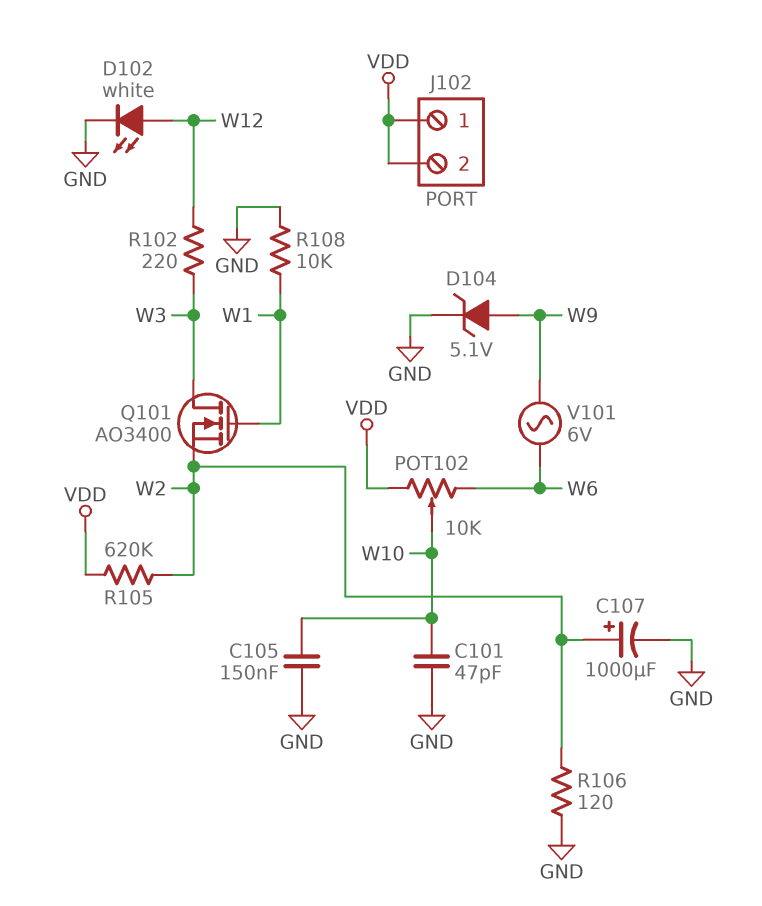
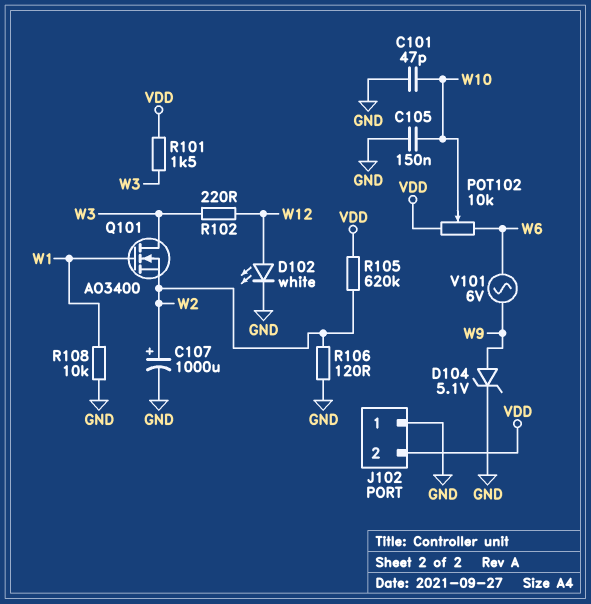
J102 pin 1: VDD -> GND
R101: none -> 1.5k (VDD, W3)

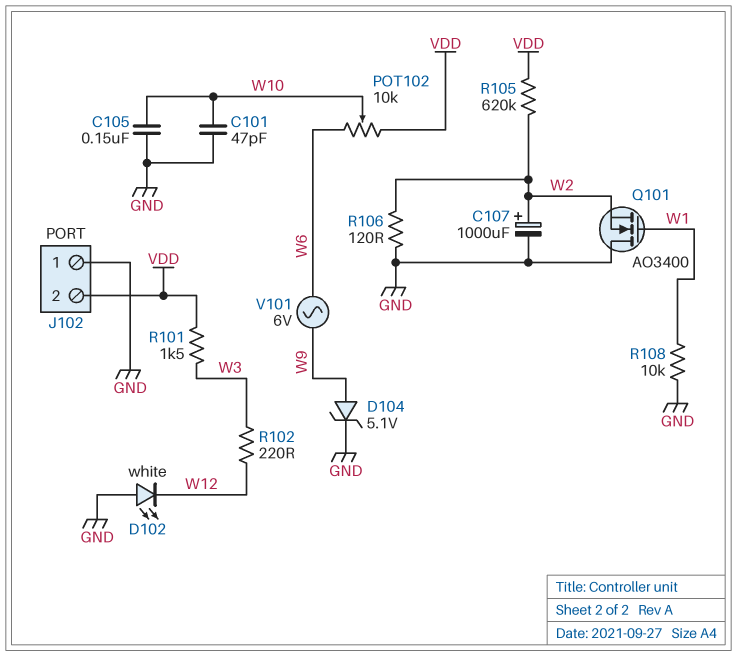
D102: LED white (A W12, K GND) -> LED white (A GND, K W12)
Q101: NMOS AO3400 (G W1, D W3, S W2) -> NMOS AO3400 (G W1, D GND, S W2)

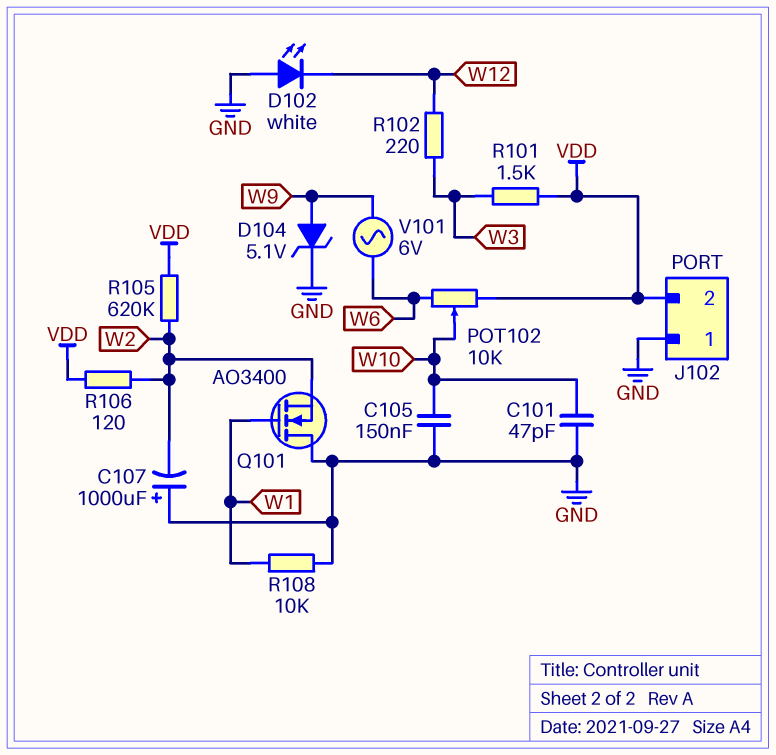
C107: 1000uF (plus W2, minus GND) -> 1000uF (plus GND, minus W2)
R106: 120 (GND, W2) -> 120 (VDD, W2)

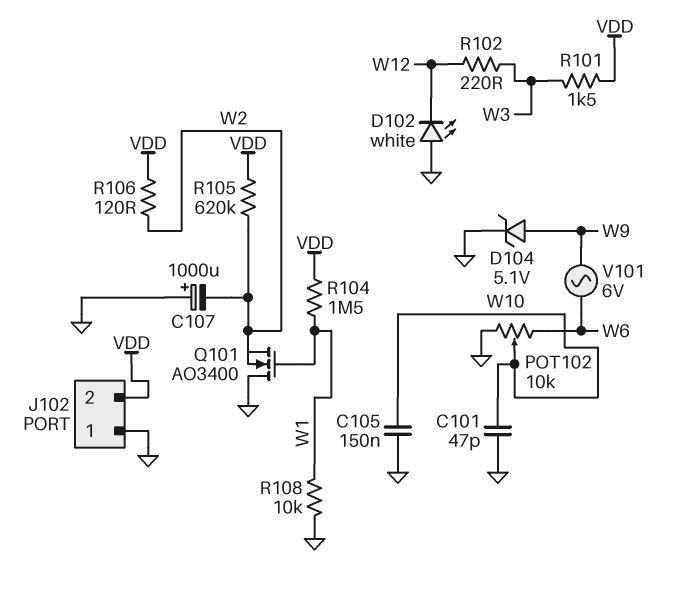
POT102: 10k (VDD, W6, wiper W10) -> 10k (GND, W6, wiper W10)
R104: none -> 1.5M (VDD, W1)

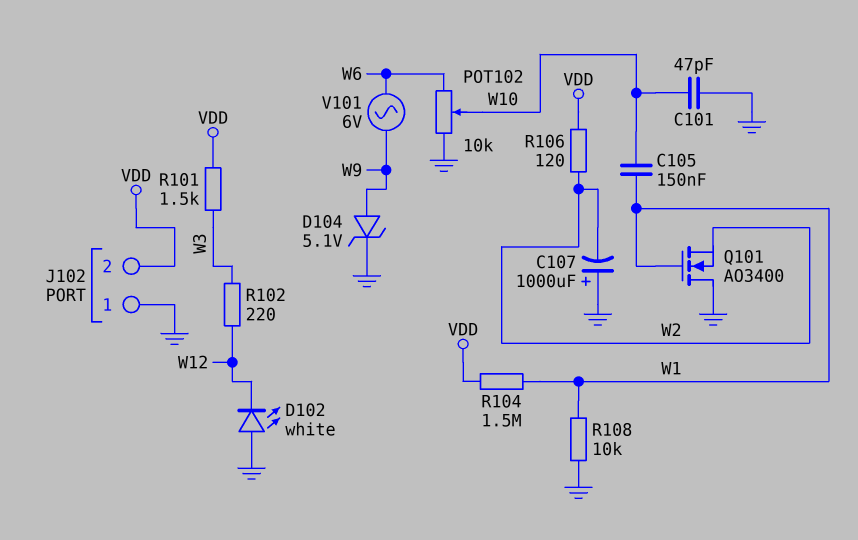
C105: 150nF (GND, W10) -> 150nF (W1, W10)
R105: 620k (VDD, W2) -> none

